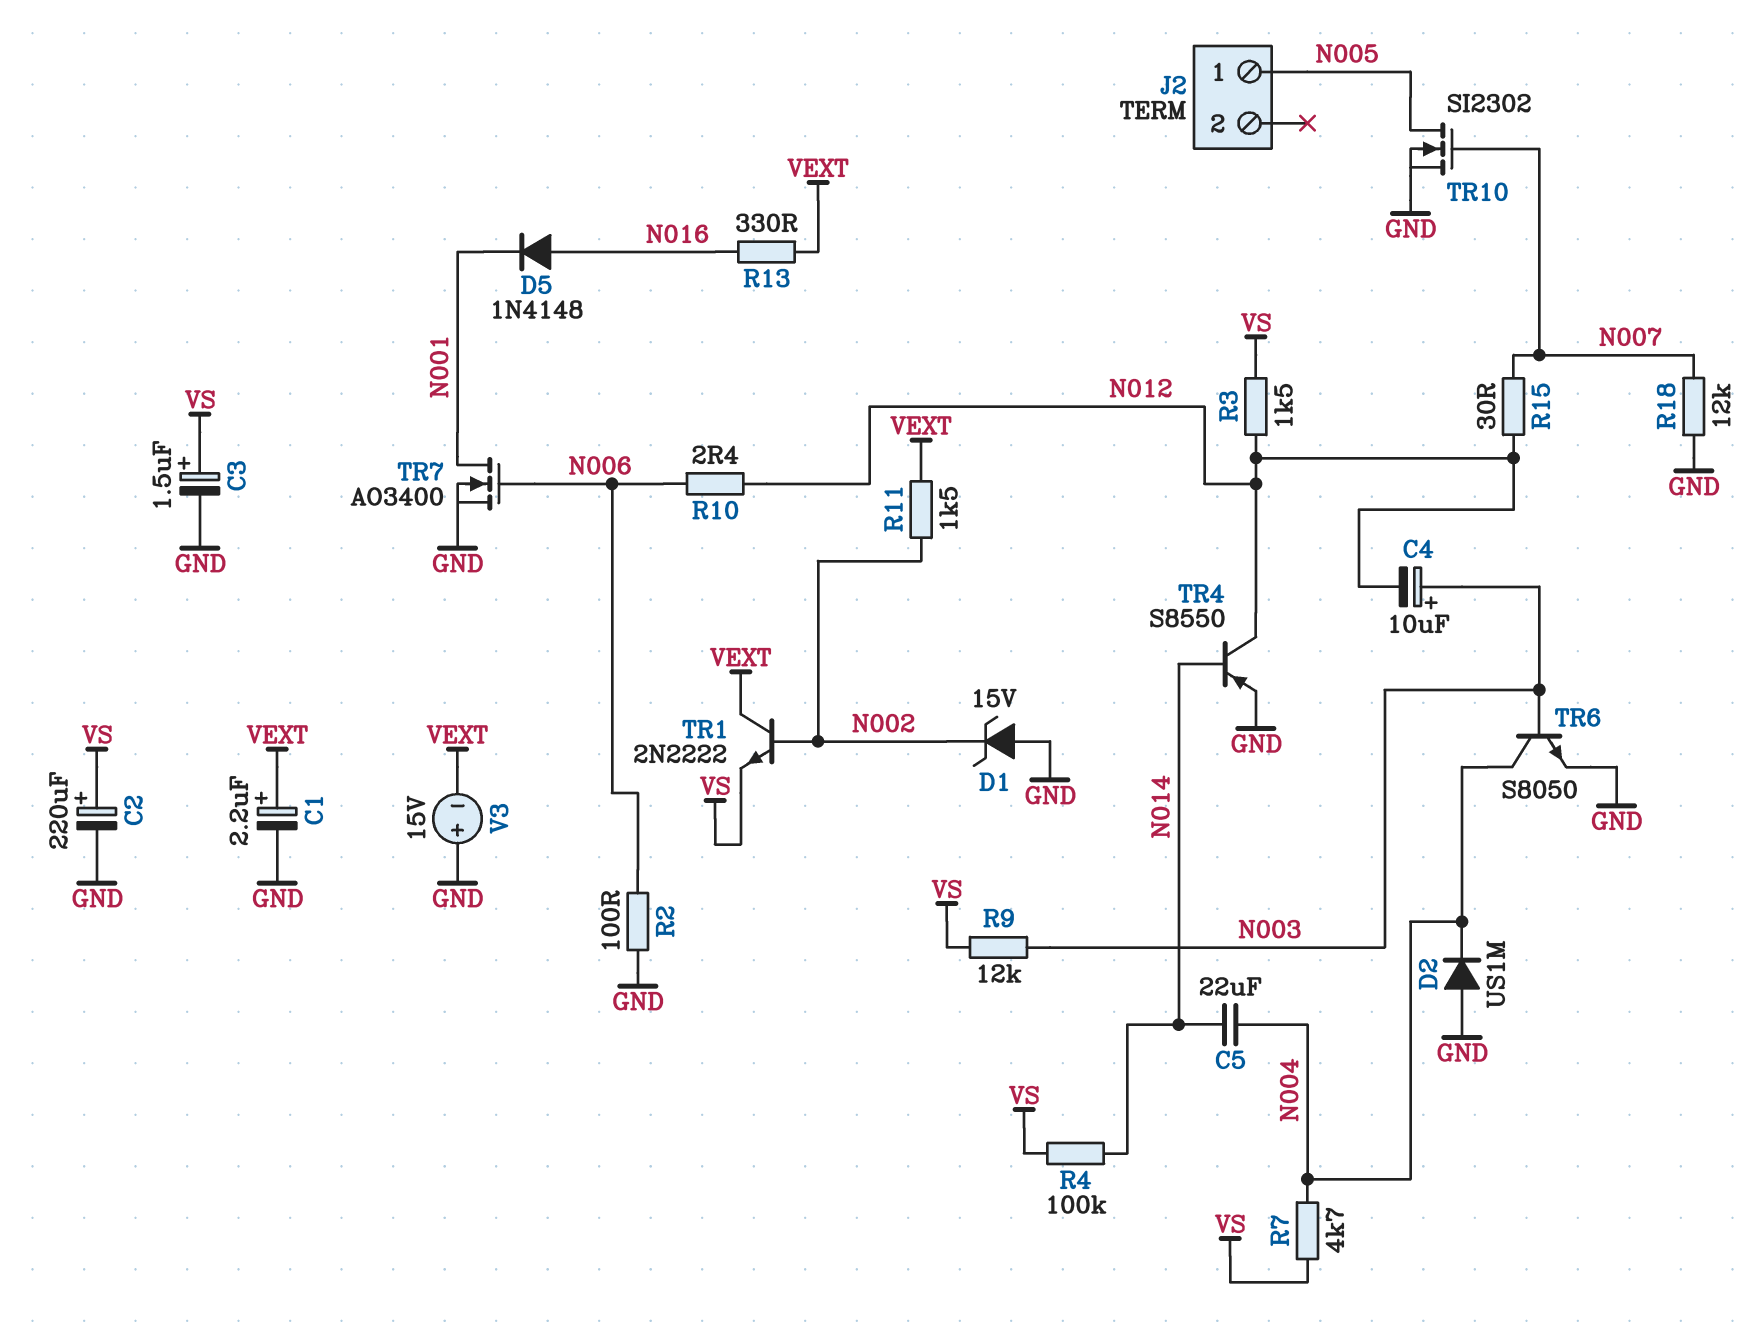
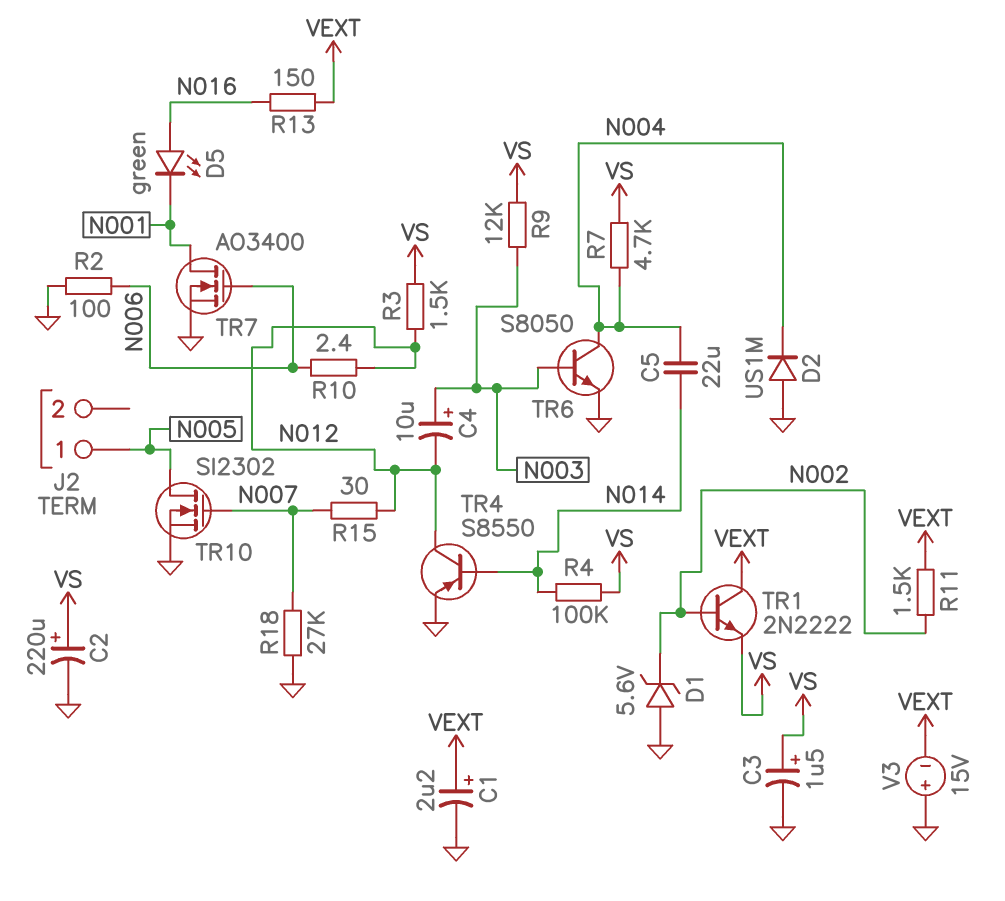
D1: zener 15V (A GND, K N002) -> zener 5.6V (A GND, K N002)
D5: diode 1N4148 (A N016, K N001) -> LED green (A N016, K N001)
R13: 330 (N016, VEXT) -> 150 (N016, VEXT)
R18: 12k (GND, N007) -> 27k (GND, N007)

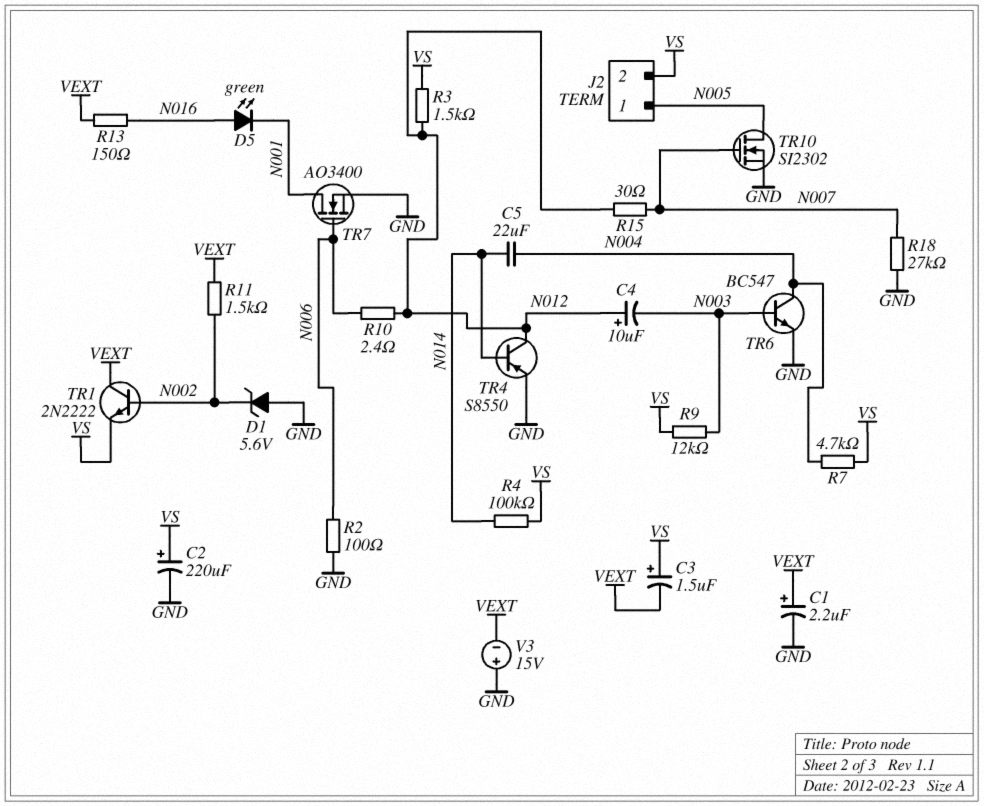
C3: 1.5uF (plus VS, minus GND) -> 1.5uF (plus VS, minus VEXT)
C4: 10uF (plus N003, minus N012) -> 10uF (plus N012, minus N003)
D2: diode US1M (A GND, K N004) -> none
J2 pin 2: none -> VS
TR6: NPN S8050 (B N003, C N004, E GND) -> NPN BC547 (B N003, C N004, E GND)

